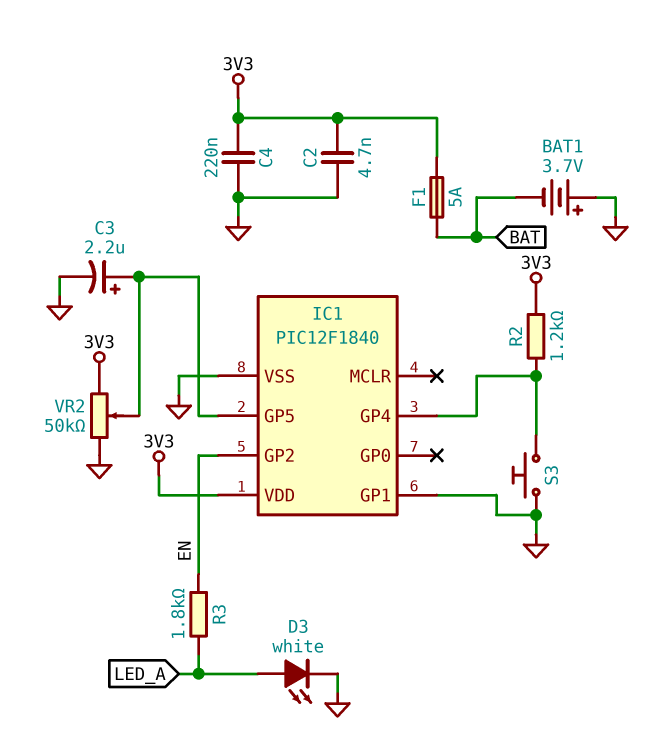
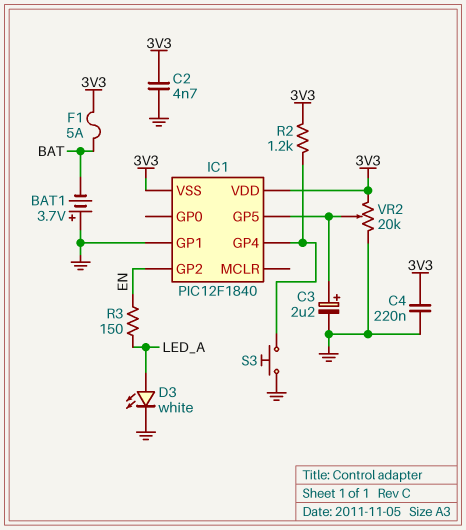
IC1 pin VSS: GND -> 3V3
R3: 1.8k (EN, LED_A) -> 150 (EN, LED_A)
VR2: 50k (3V3, GND, wiper IC1/GP5) -> 20k (3V3, GND, wiper IC1/GP5)

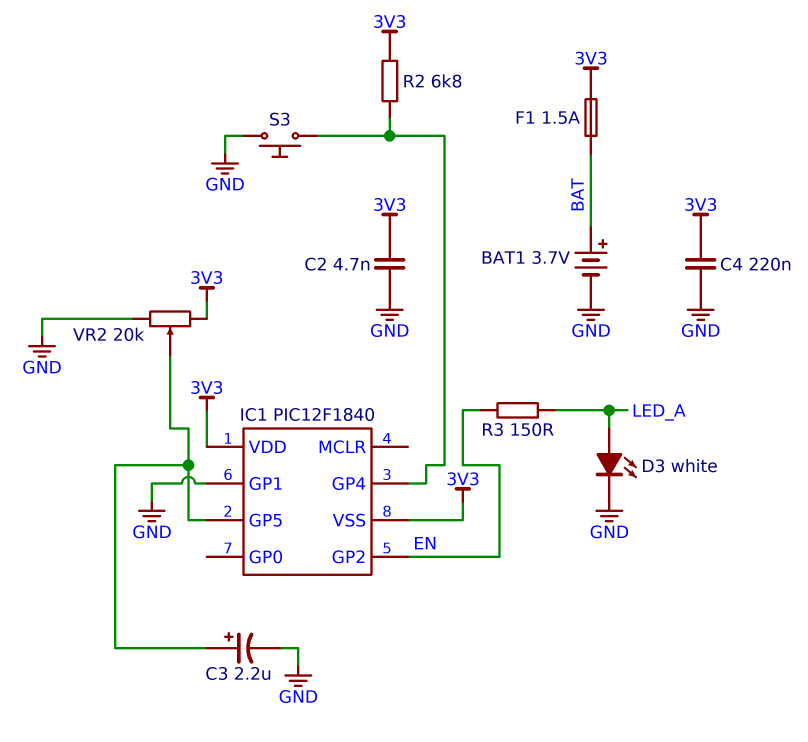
BAT1: 3.7V (plus GND, minus BAT) -> 3.7V (plus BAT, minus GND)
F1: 5A (3V3, BAT) -> 1.5A (3V3, BAT)
R2: 1.2k (3V3, IC1/GP4) -> 6.8k (3V3, IC1/GP4)

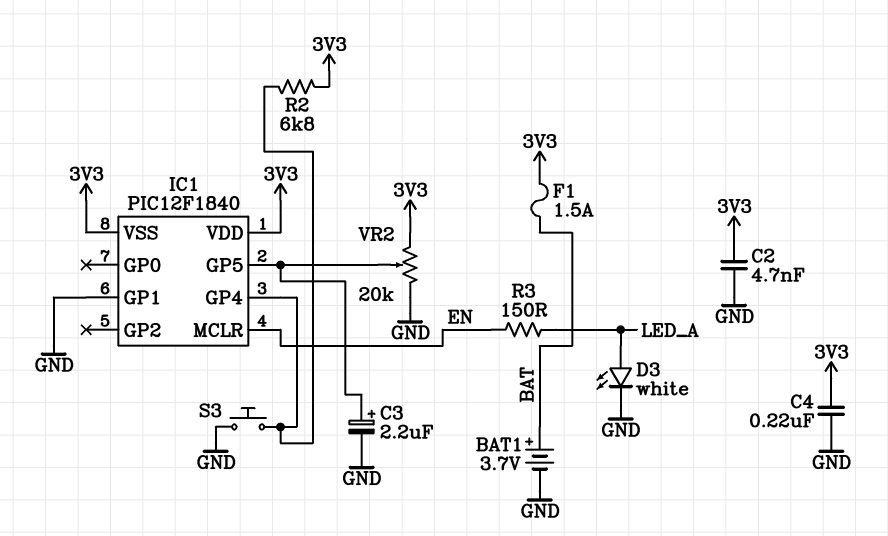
IC1 pin GP2: EN -> none
IC1 pin MCLR: none -> EN

